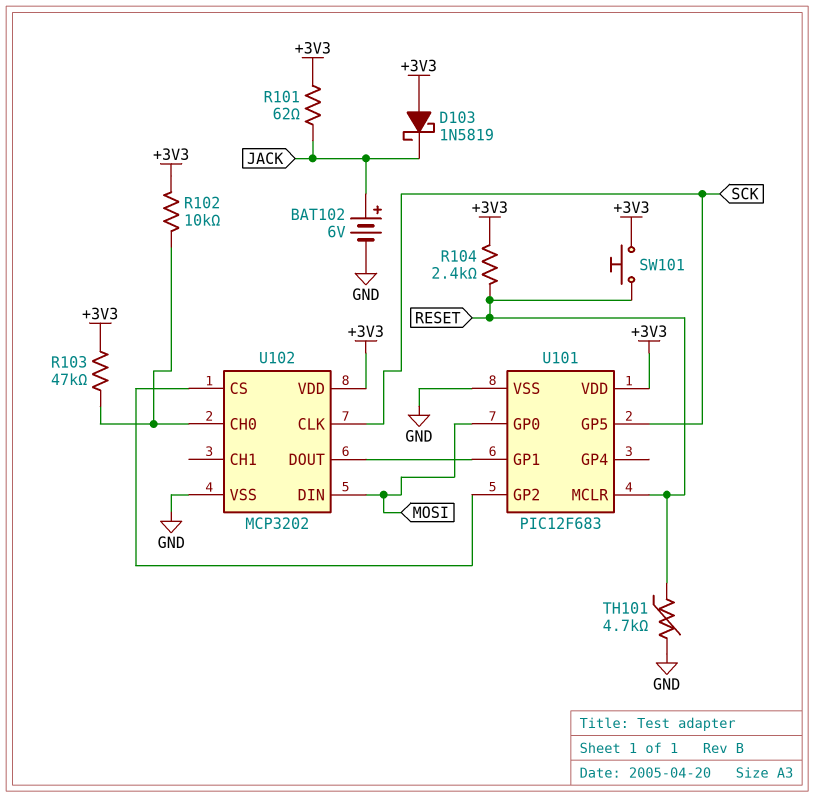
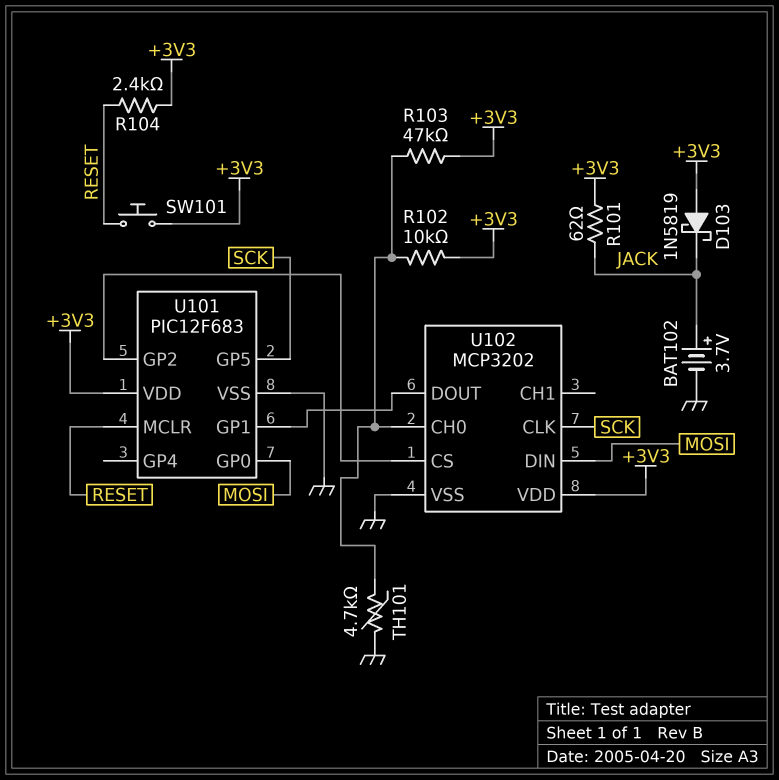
BAT102: 6V (plus JACK, minus GND) -> 3.7V (plus JACK, minus GND)
TH101: 4.7k (GND, RESET) -> 4.7k (GND, U102/CH0)

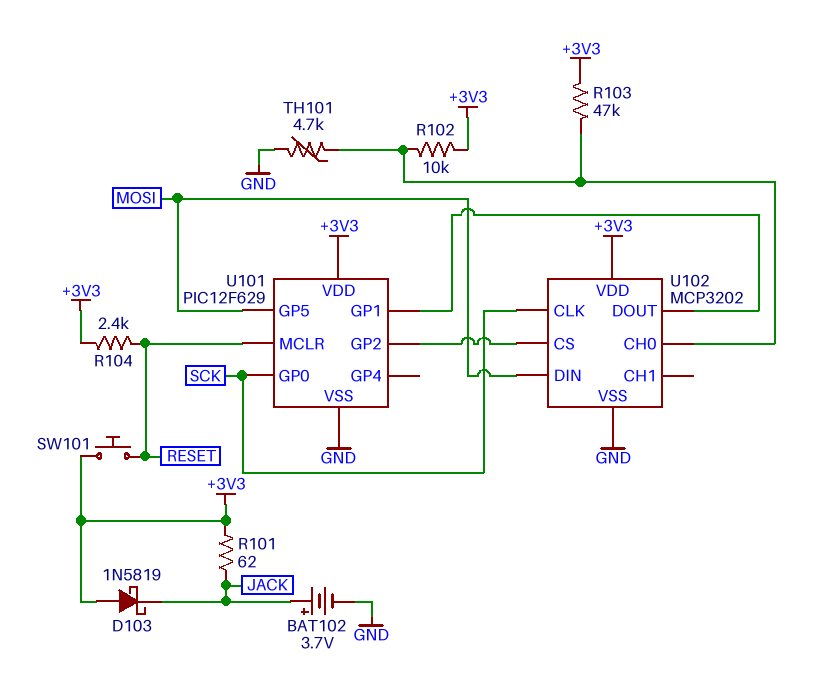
U101: PIC12F683 -> PIC12F629
U101 pin GP0: MOSI -> SCK
U101 pin GP5: SCK -> MOSI

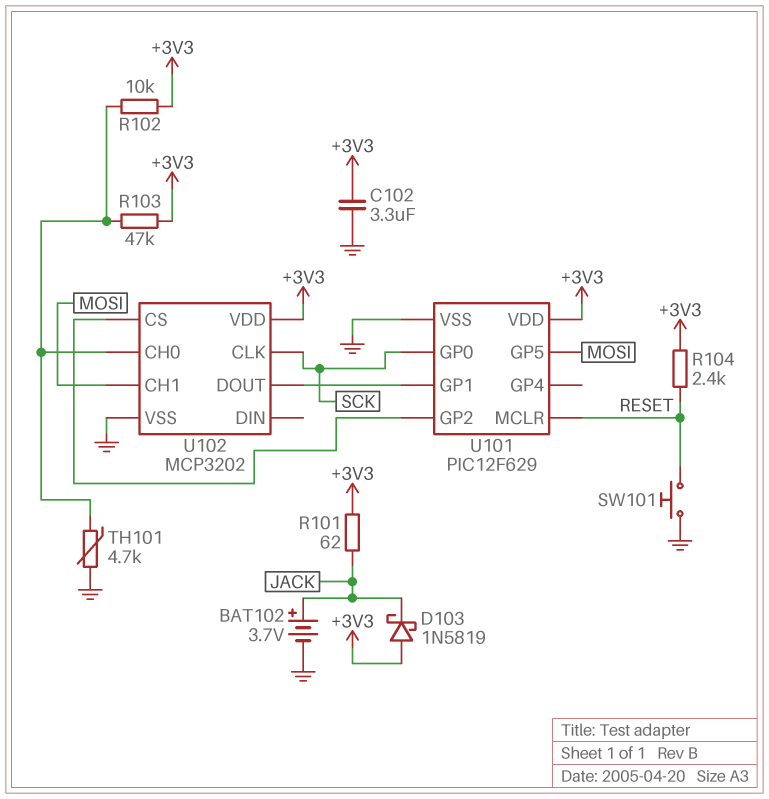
C102: none -> 3.3uF (+3V3, GND)
SW101: button (+3V3, RESET) -> button (GND, RESET)
U102 pin CH1: none -> MOSI
U102 pin DIN: MOSI -> none

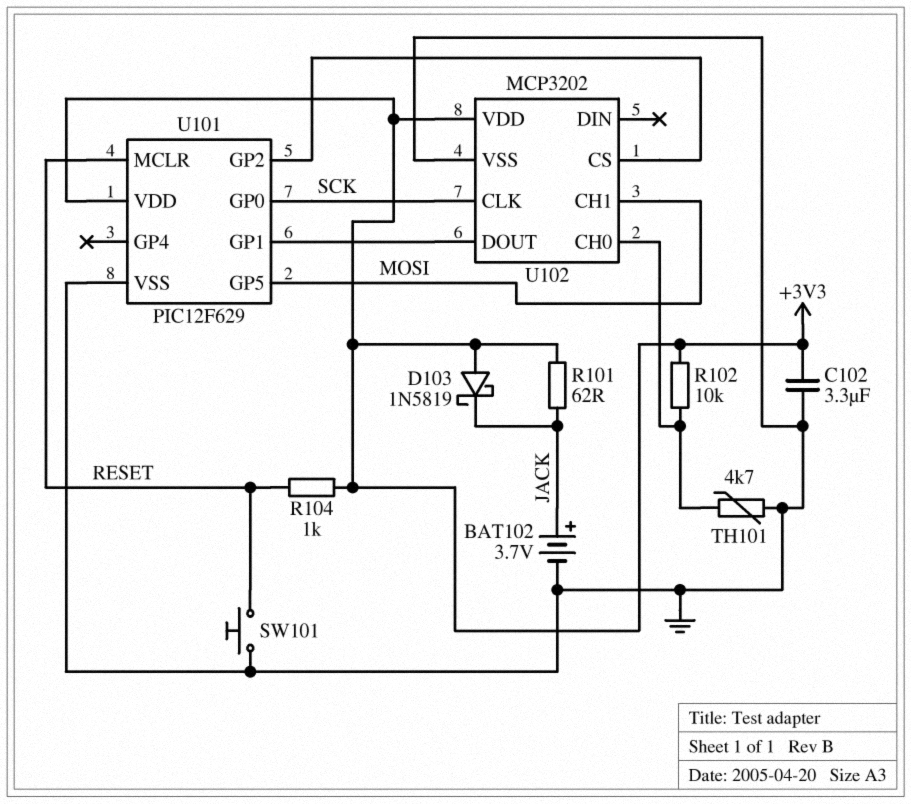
R103: 47k (+3V3, U102/CH0) -> none
R104: 2.4k (+3V3, RESET) -> 1k (+3V3, RESET)

